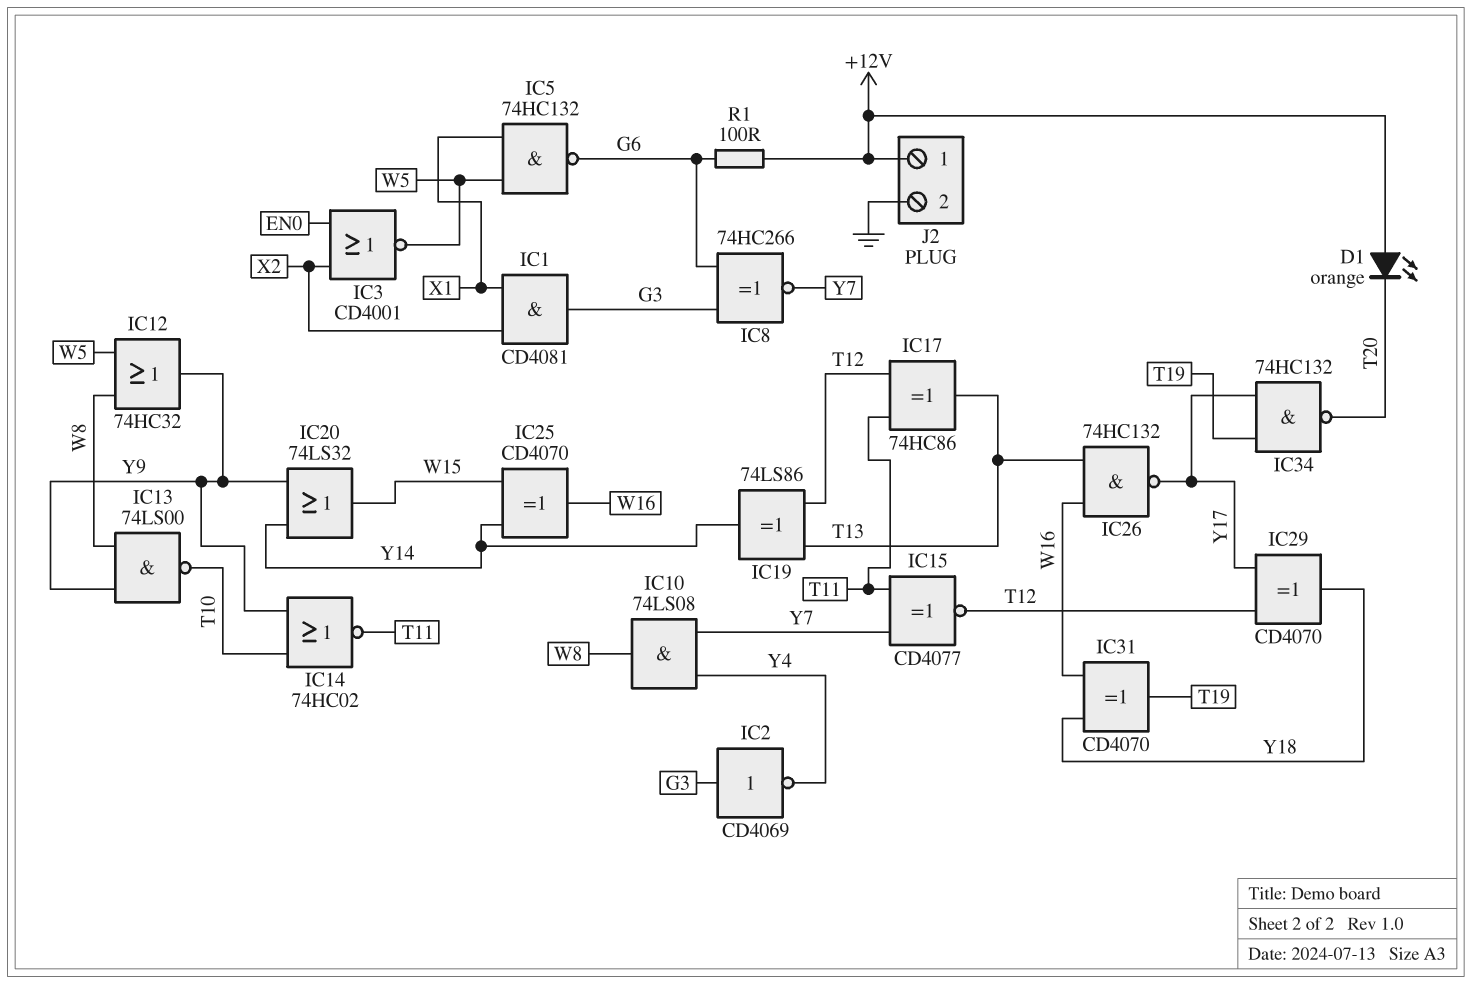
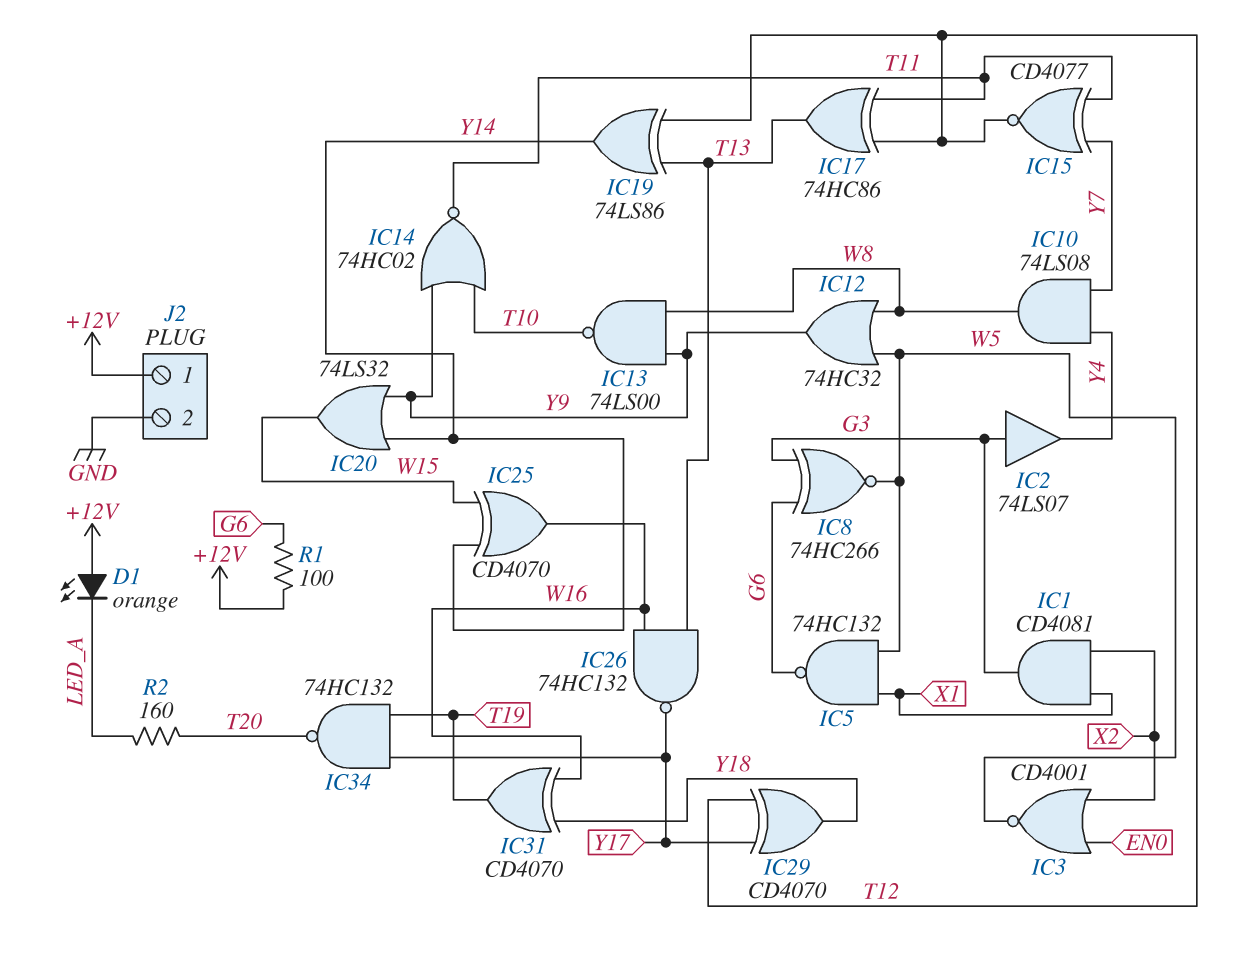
D1: LED orange (A +12V, K T20) -> LED orange (A +12V, K LED_A)
IC2: NOT CD4069 (in G3, out Y4) -> buffer 74LS07 (in G3, out Y4)
IC8: XNOR 74HC266 (in G3, in G6, out Y7) -> XNOR 74HC266 (in G3, in G6, out W5)
R2: none -> 160 (LED_A, T20)

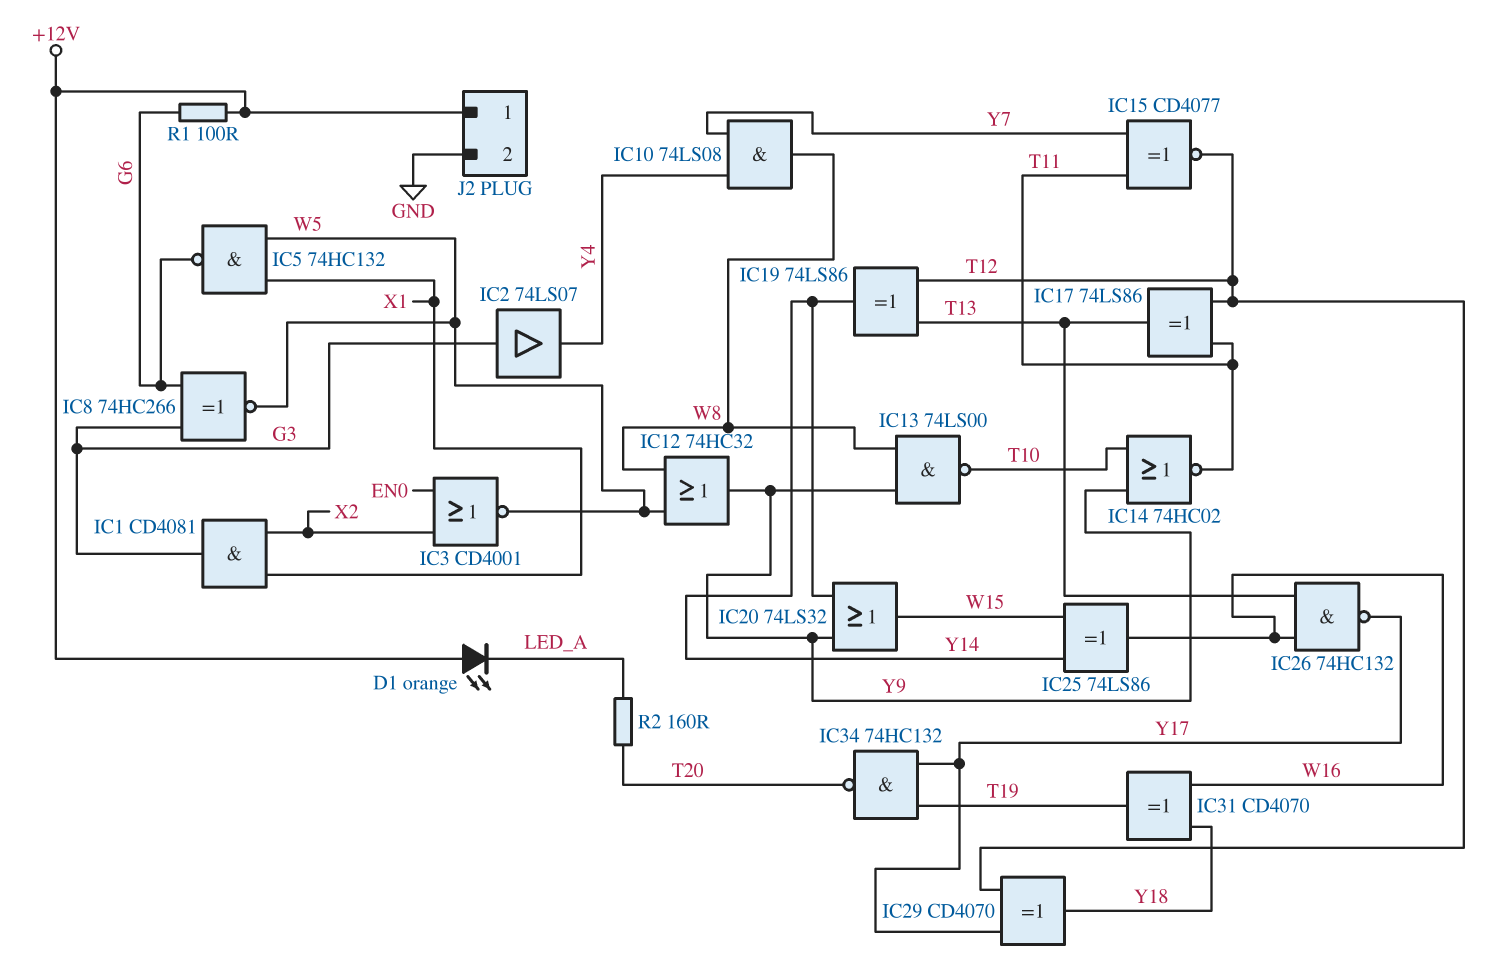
IC17: XOR 74HC86 (in T11, in T12, out T13) -> XOR 74LS86 (in T11, in T12, out T13)
IC25: XOR CD4070 (in W15, in Y14, out W16) -> XOR 74LS86 (in W15, in Y14, out W16)

